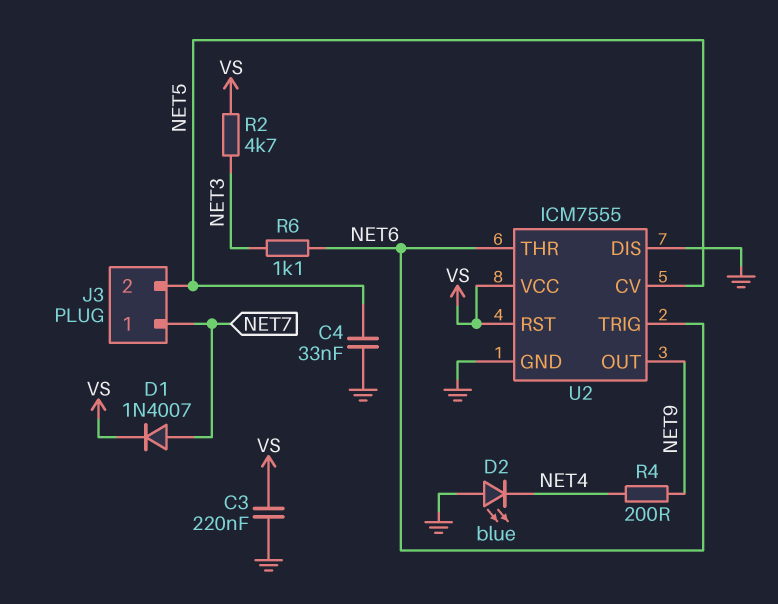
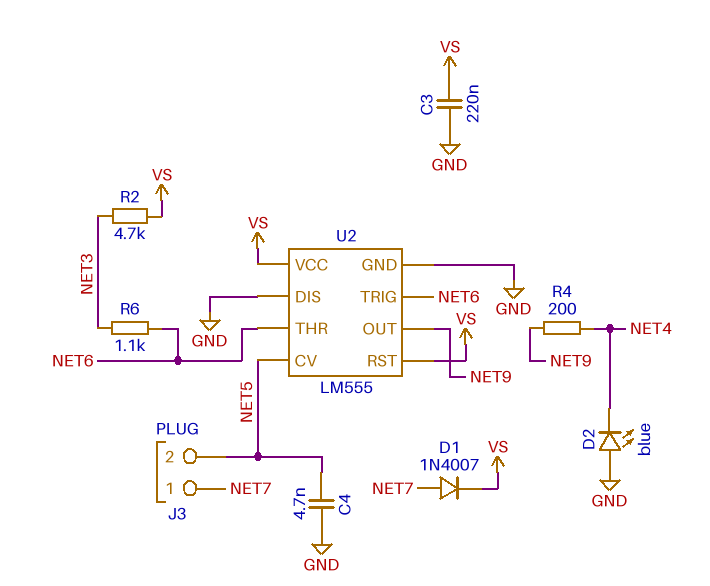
C4: 33nF (GND, NET5) -> 4.7nF (GND, NET5)
U2: ICM7555 -> LM555

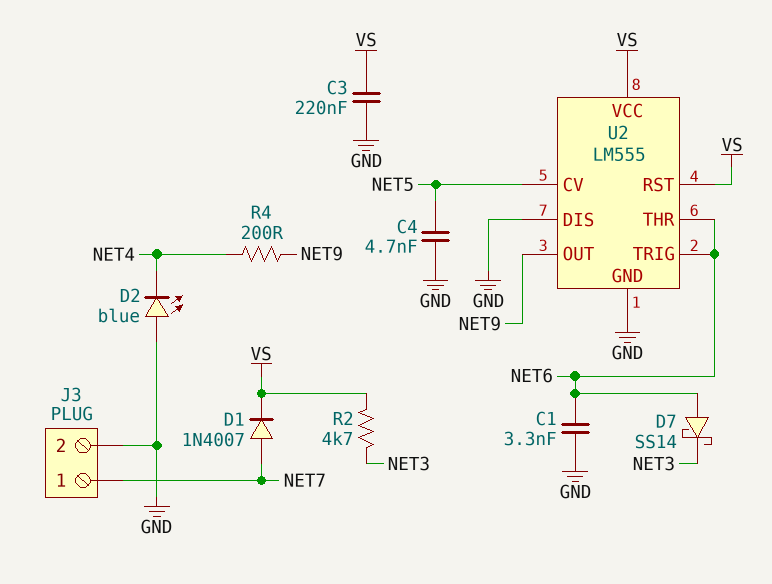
C1: none -> 3.3nF (GND, NET6)
D7: none -> schottky SS14 (A NET6, K NET3)
J3 pin 2: NET5 -> GND
R6: 1.1k (NET3, NET6) -> none

